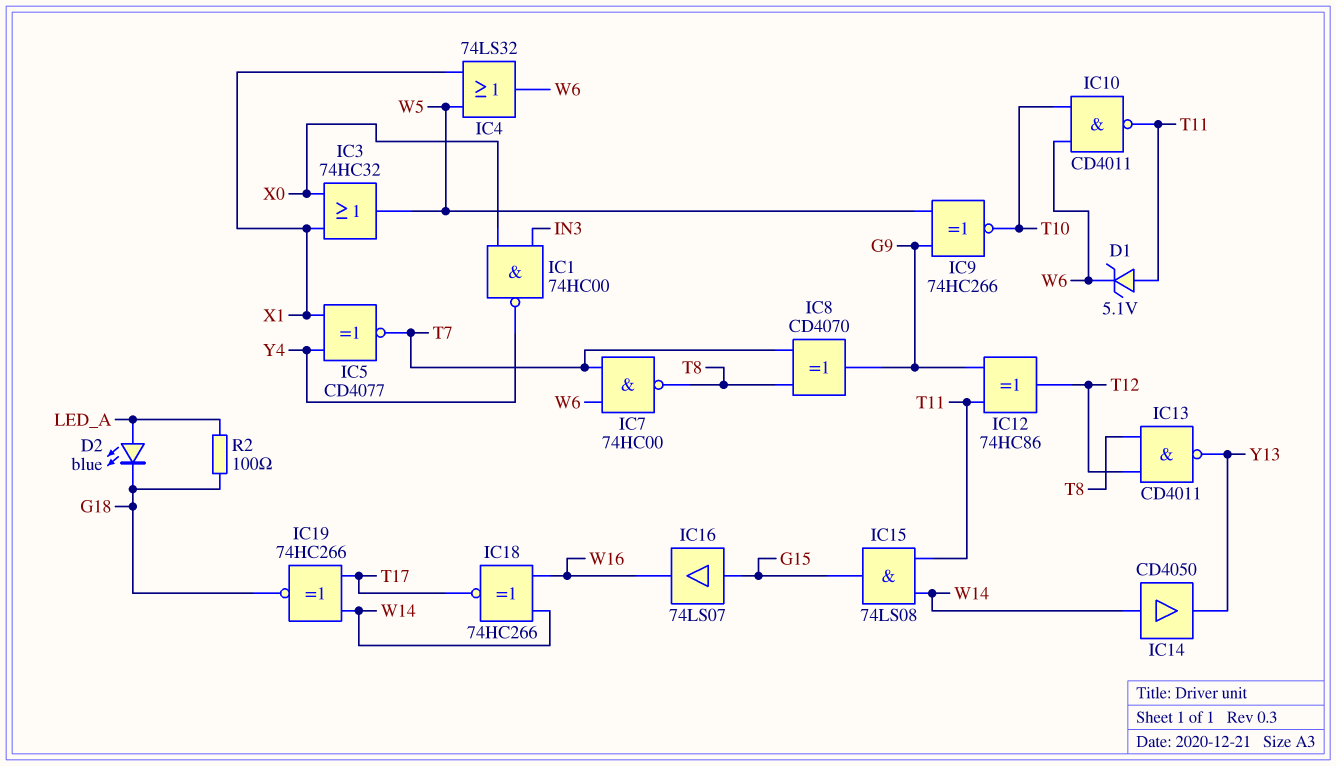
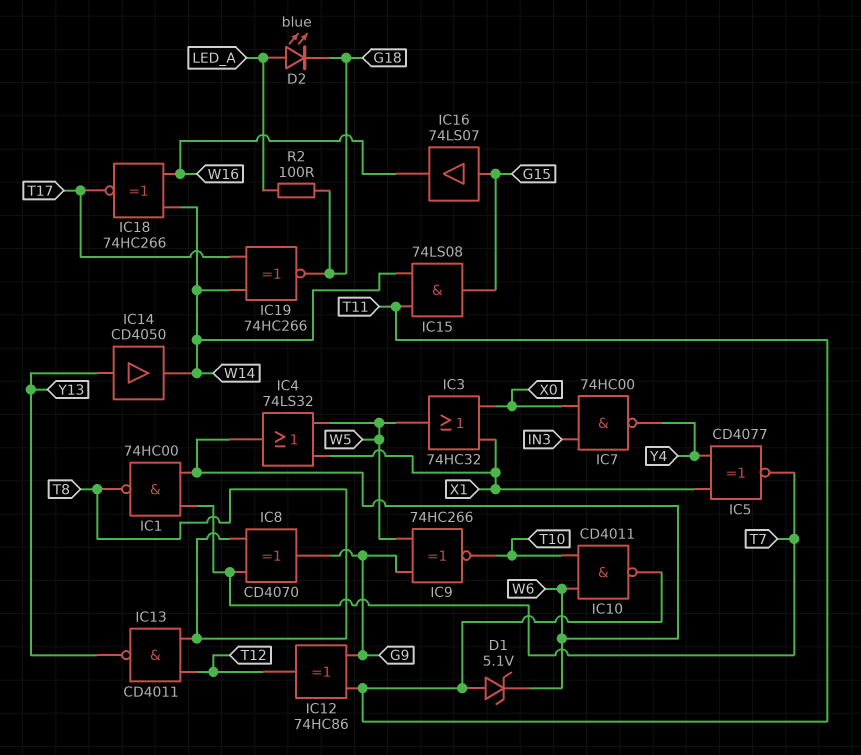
IC1: NAND 74HC00 (in IN3, in X0, out Y4) -> NAND 74HC00 (in T7, in W6, out T8)
IC7: NAND 74HC00 (in T7, in W6, out T8) -> NAND 74HC00 (in IN3, in X0, out Y4)
IC14: buffer CD4050 (in W14, out Y13) -> buffer CD4050 (in Y13, out W14)

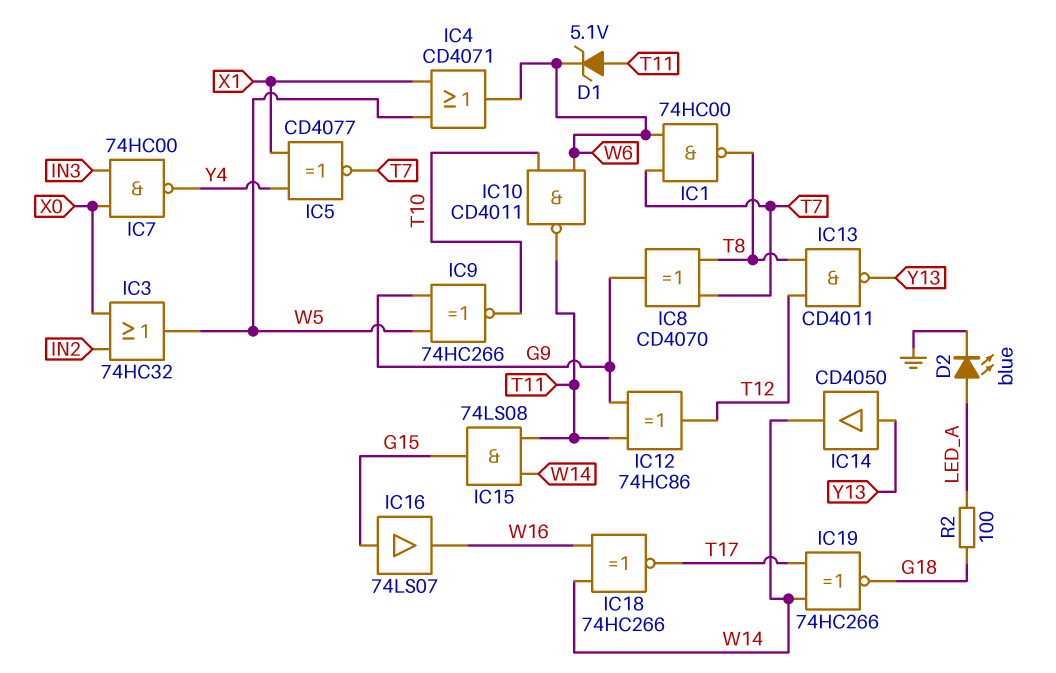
D2: LED blue (A LED_A, K G18) -> LED blue (A LED_A, K GND)
IC3: OR 74HC32 (in X0, in X1, out W5) -> OR 74HC32 (in IN2, in X0, out W5)
IC4: OR 74LS32 (in W5, in X1, out W6) -> OR CD4071 (in W5, in X1, out W6)

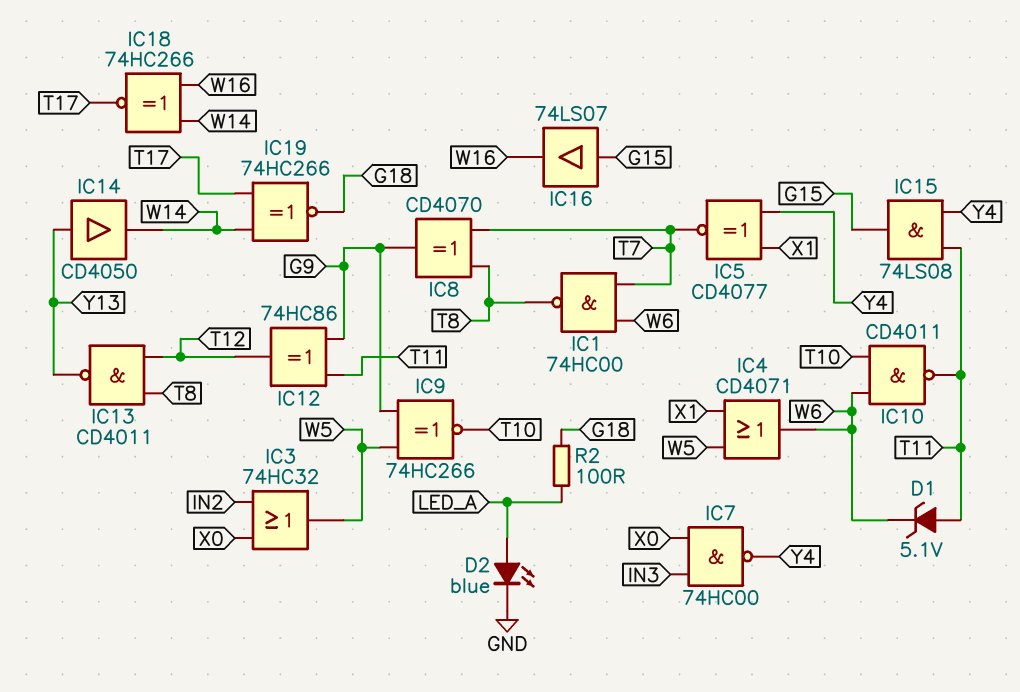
IC15: AND 74LS08 (in T11, in W14, out G15) -> AND 74LS08 (in T11, in Y4, out G15)

